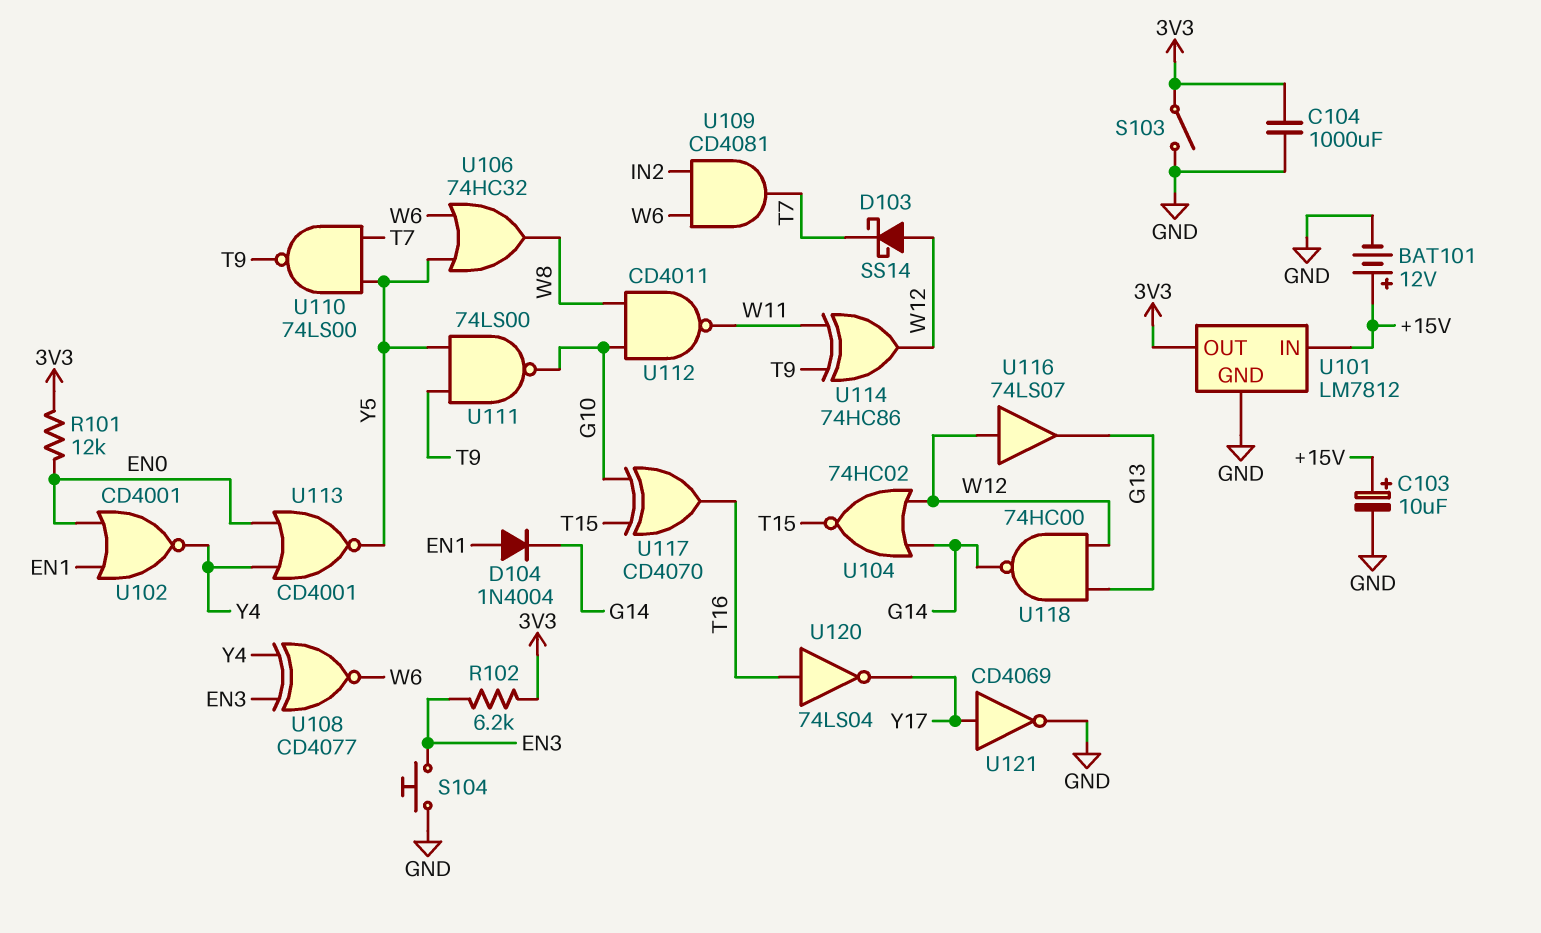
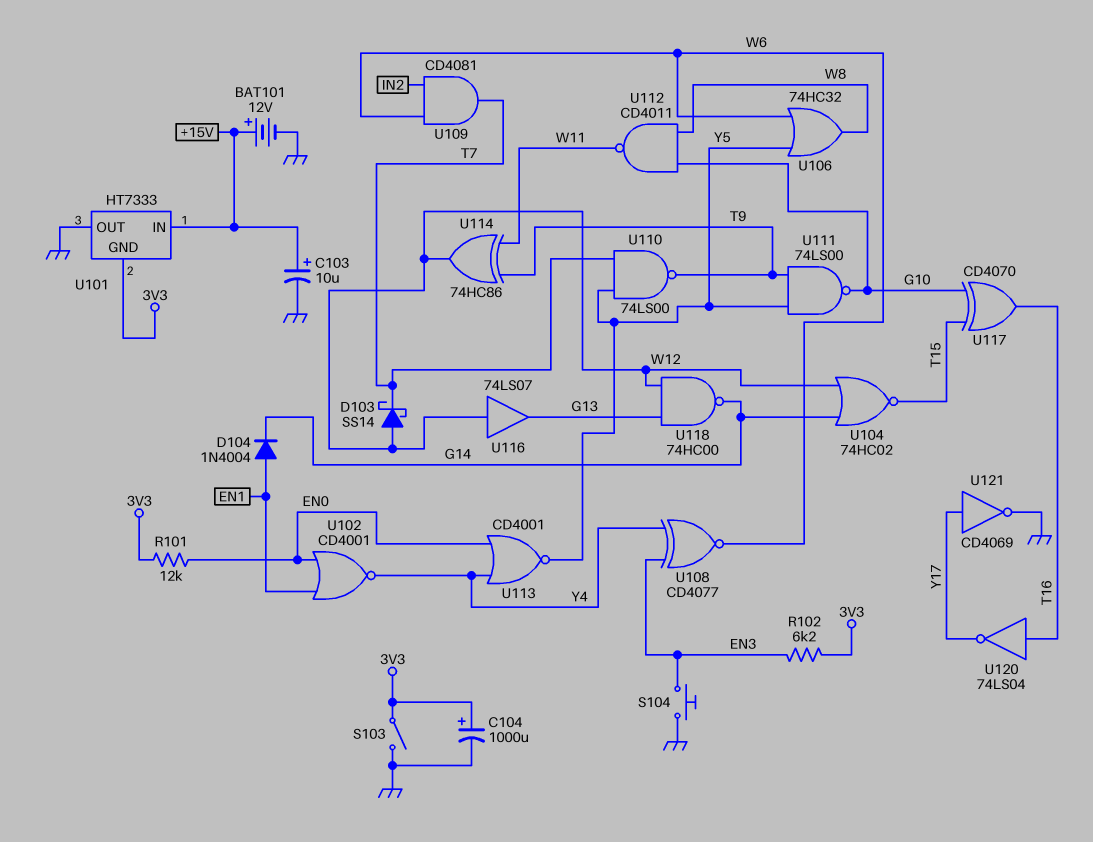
C104: 1000uF (3V3, GND) -> 1000uF (plus 3V3, minus GND)
U101: LM7812 -> HT7333
U101 pin GND: GND -> 3V3
U101 pin OUT: 3V3 -> GND

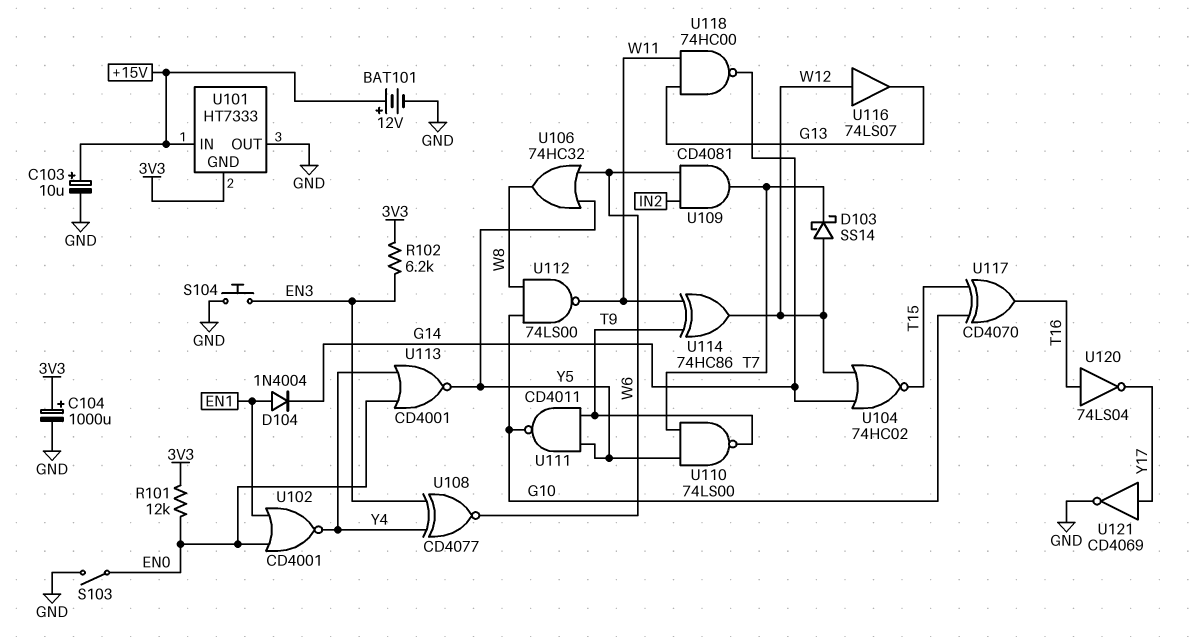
S103: switch (3V3, GND) -> switch (EN0, GND)
U111: NAND 74LS00 (in T9, in Y5, out G10) -> NAND CD4011 (in T9, in Y5, out G10)
U112: NAND CD4011 (in G10, in W8, out W11) -> NAND 74LS00 (in G10, in W8, out W11)
U118: NAND 74HC00 (in G13, in W12, out G14) -> NAND 74HC00 (in G13, in W11, out G14)

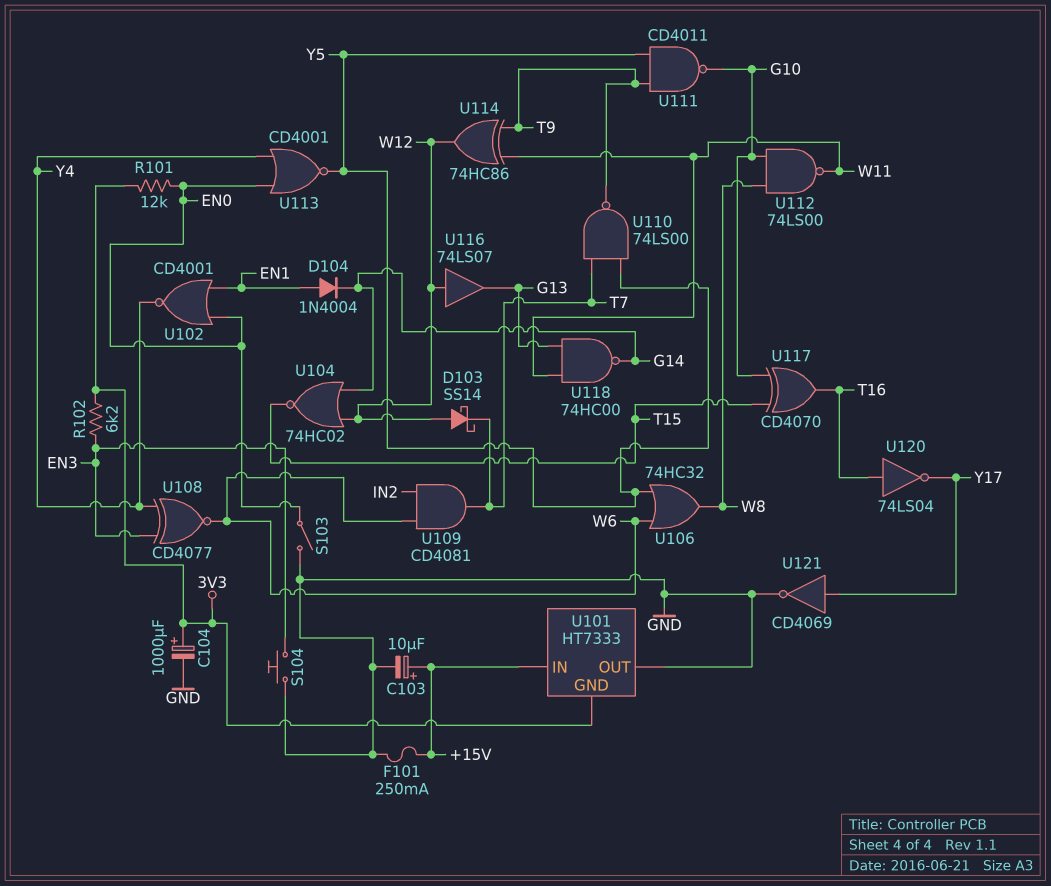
BAT101: 12V (plus +15V, minus GND) -> none
F101: none -> 250mA (+15V, GND)

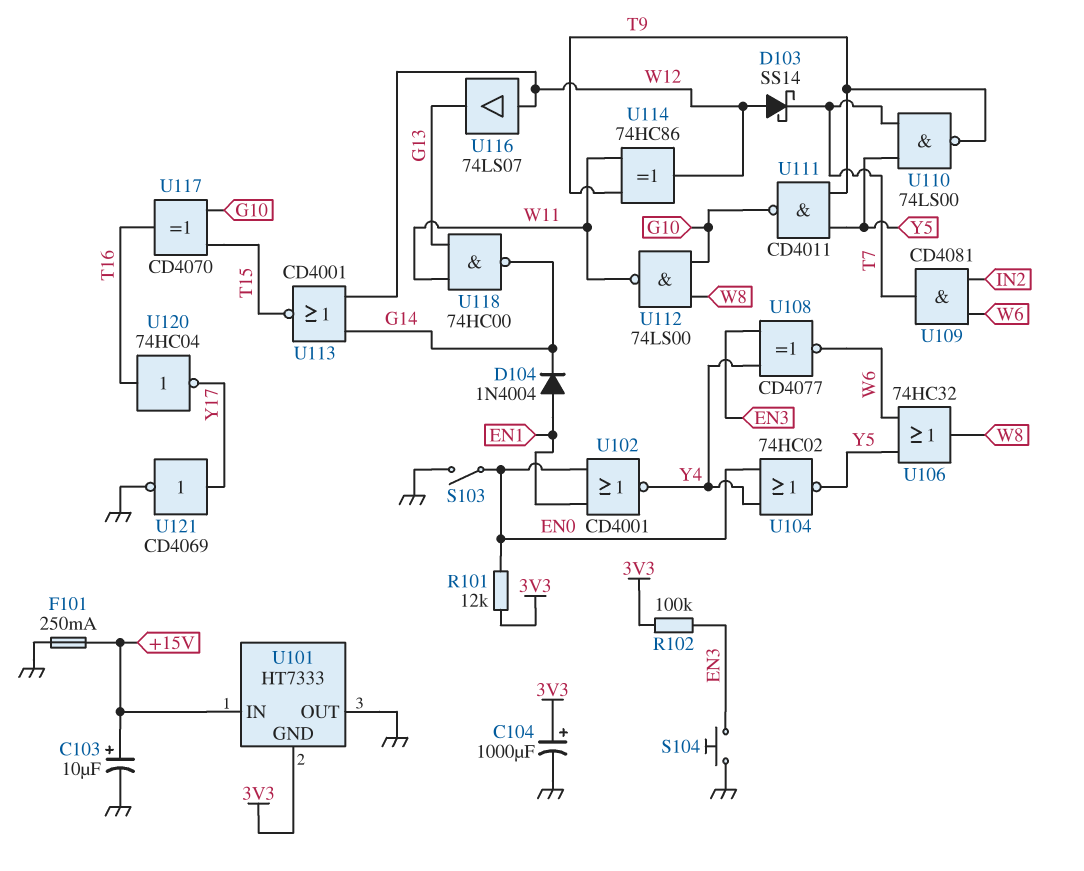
R102: 6.2k (3V3, EN3) -> 100k (3V3, EN3)
U104: NOR 74HC02 (in G14, in W12, out T15) -> NOR 74HC02 (in EN0, in Y4, out Y5)
U113: NOR CD4001 (in EN0, in Y4, out Y5) -> NOR CD4001 (in G14, in W12, out T15)
U120: NOT 74LS04 (in T16, out Y17) -> NOT 74HC04 (in T16, out Y17)

